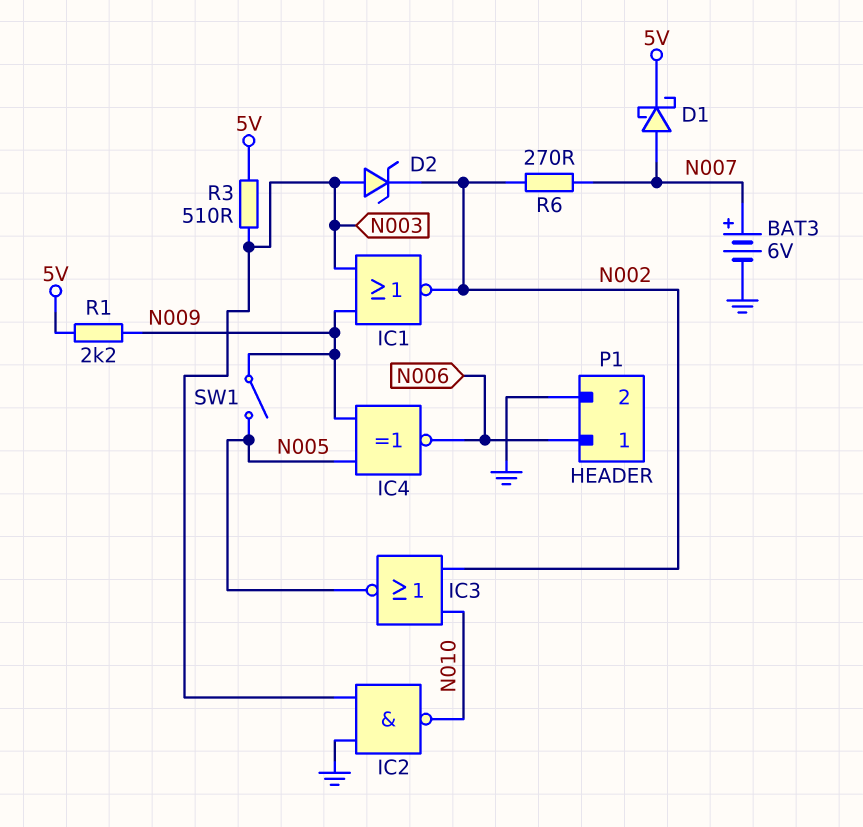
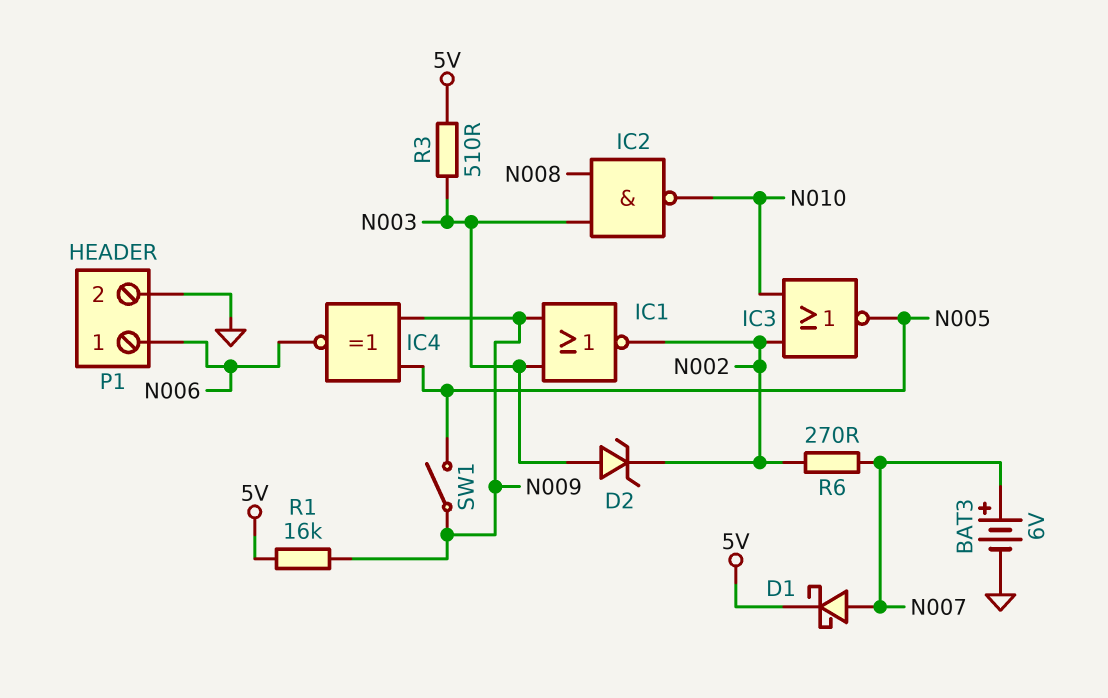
IC2: NAND (in GND, in N003, out N010) -> NAND (in N003, in N008, out N010)
R1: 2.2k (5V, N009) -> 16k (5V, N009)

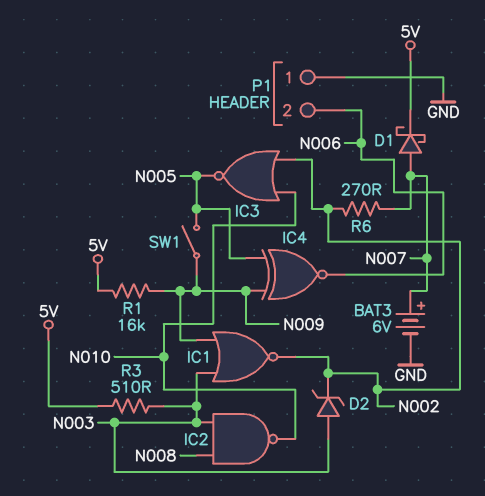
P1 pin 1: N006 -> GND
P1 pin 2: GND -> N006

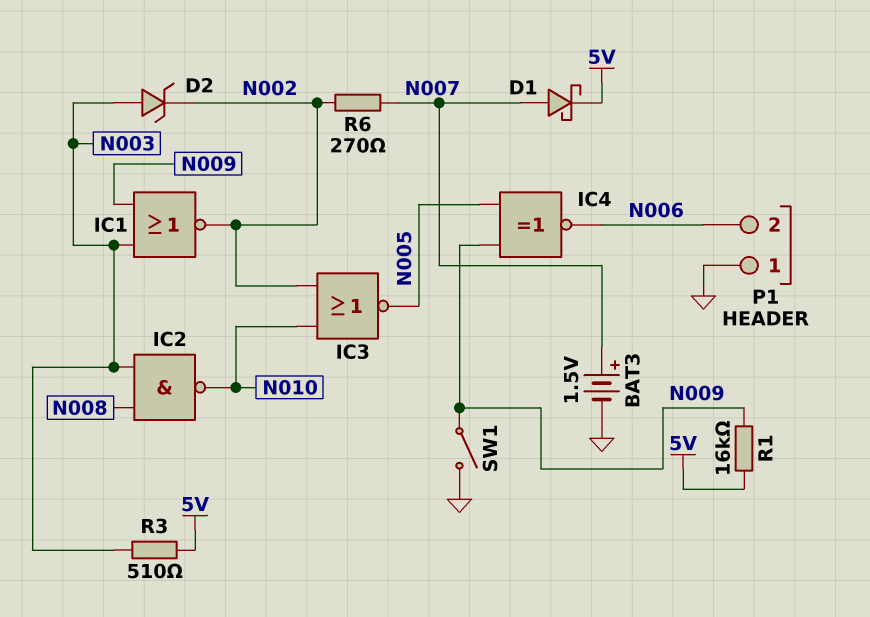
BAT3: 6V (plus N007, minus GND) -> 1.5V (plus N007, minus GND)
SW1: switch (N005, N009) -> switch (GND, N009)

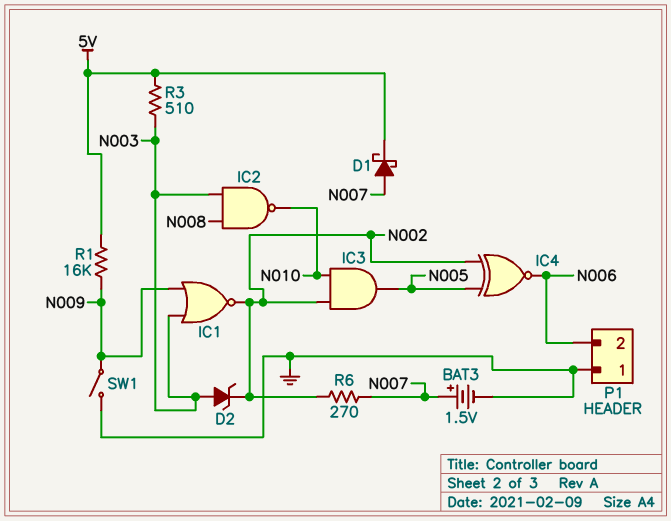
IC3: NOR (in N002, in N010, out N005) -> AND (in N002, in N010, out N005)
IC4: XNOR (in N005, in N009, out N006) -> XNOR (in N002, in N005, out N006)

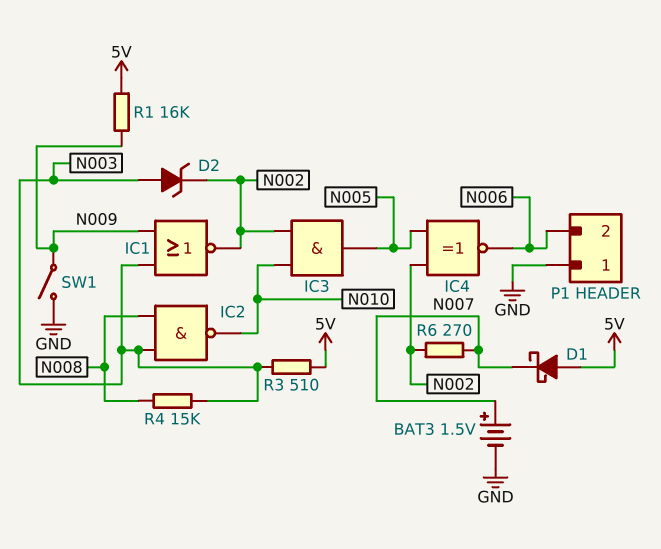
D1: schottky (A N007, K 5V) -> schottky (A 5V, K N007)
R4: none -> 15k (N003, N008)

